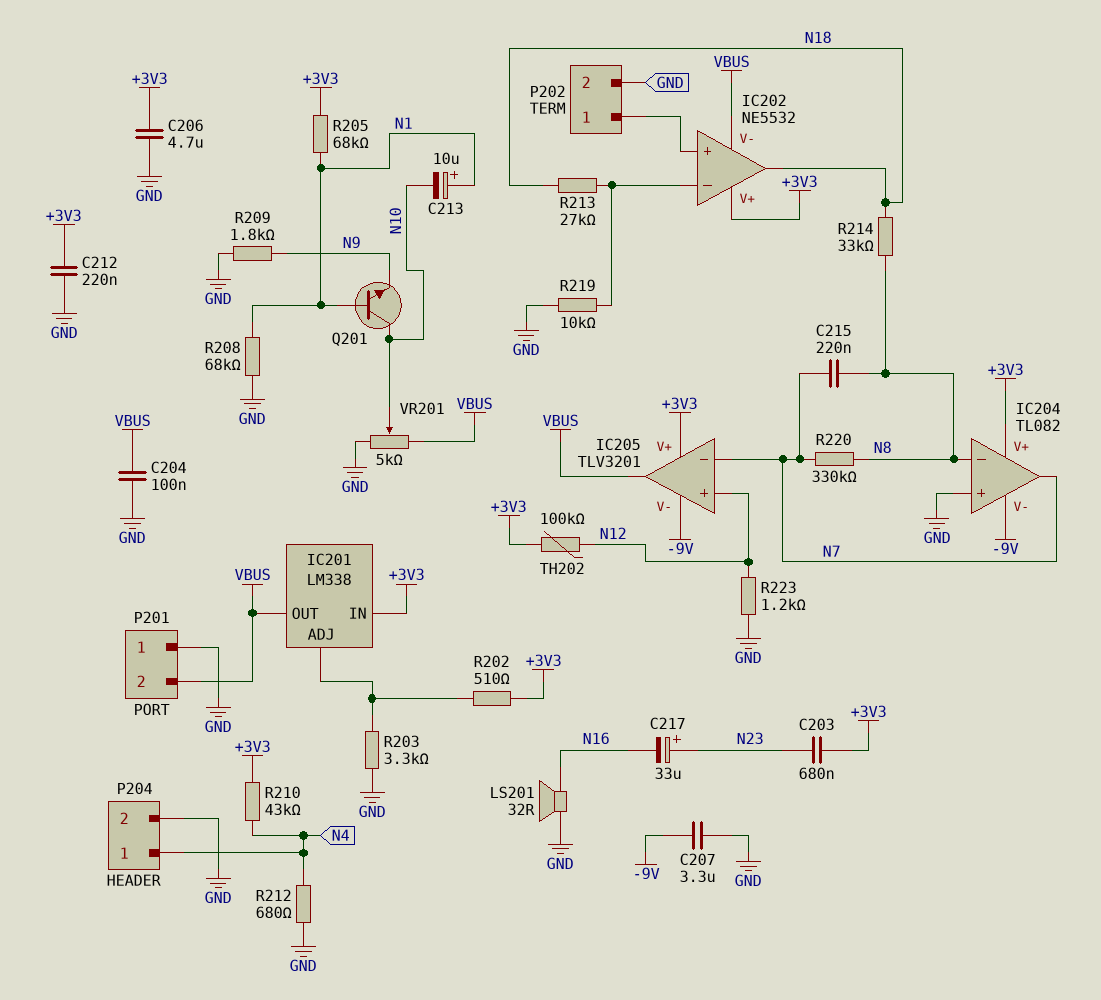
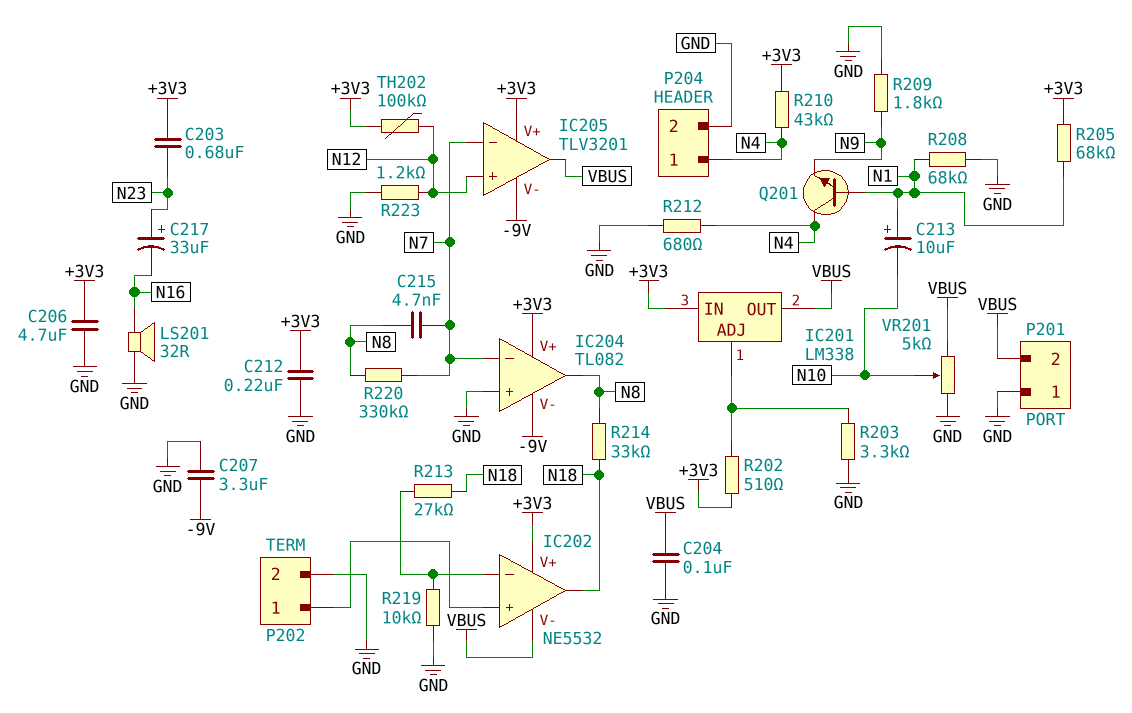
C215: 220nF (N7, N8) -> 4.7nF (N7, N8)
IC204 pin in-: N8 -> N7
IC204 pin out: N7 -> N8
Q201: NPN (B N1, C N10, E N9) -> NPN (B N1, C N4, E N9)

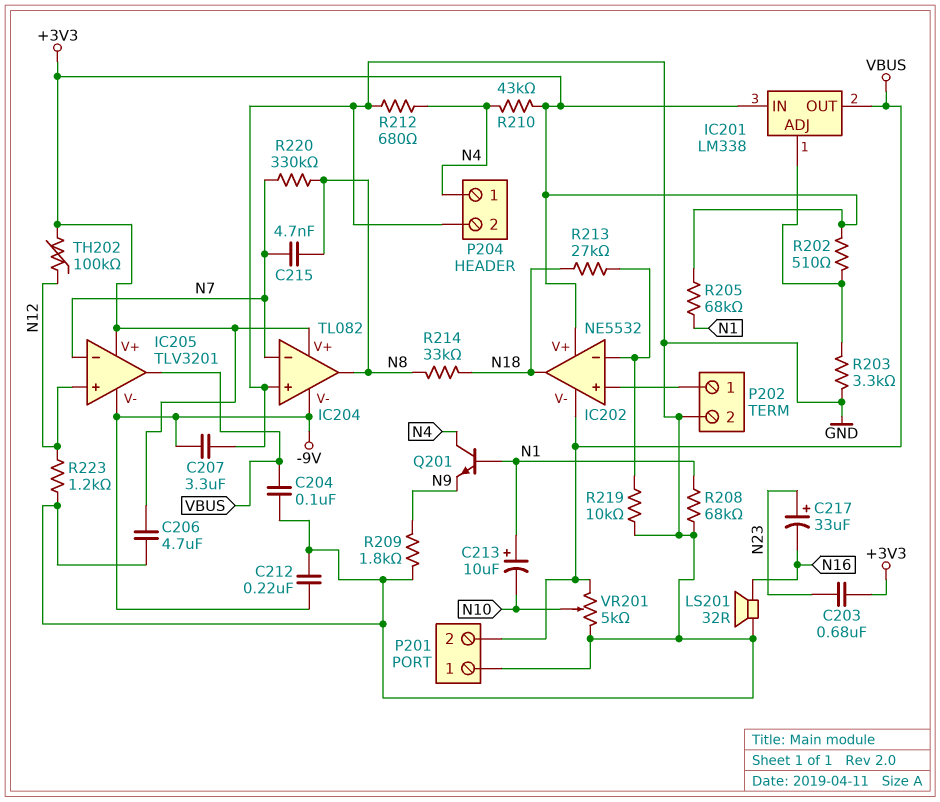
C212: 220nF (+3V3, GND) -> 220nF (-9V, GND)

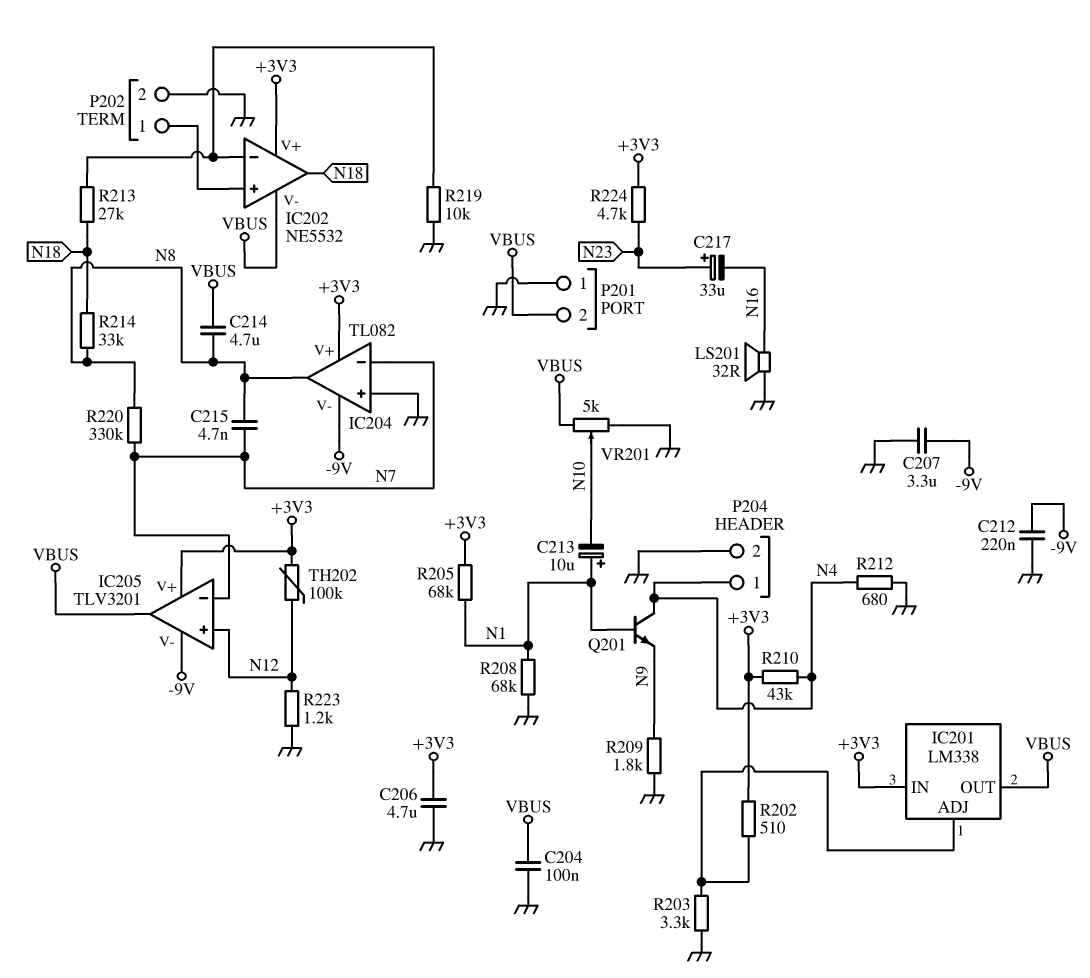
C203: 680nF (+3V3, N23) -> none
C214: none -> 4.7uF (N8, VBUS)
R224: none -> 4.7k (+3V3, N23)

